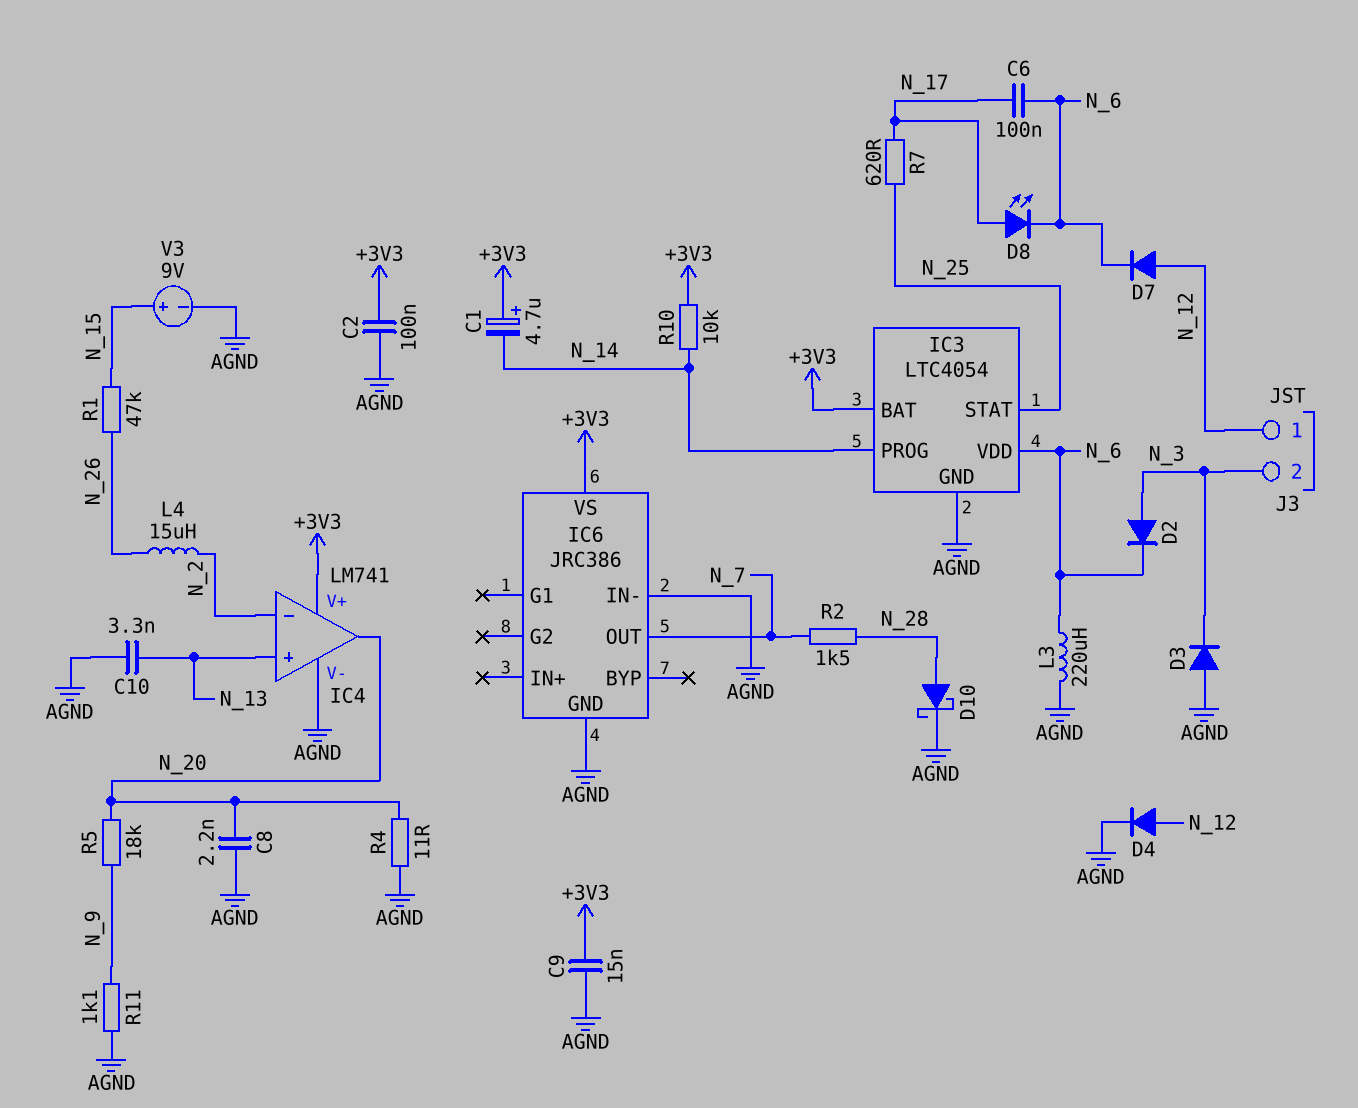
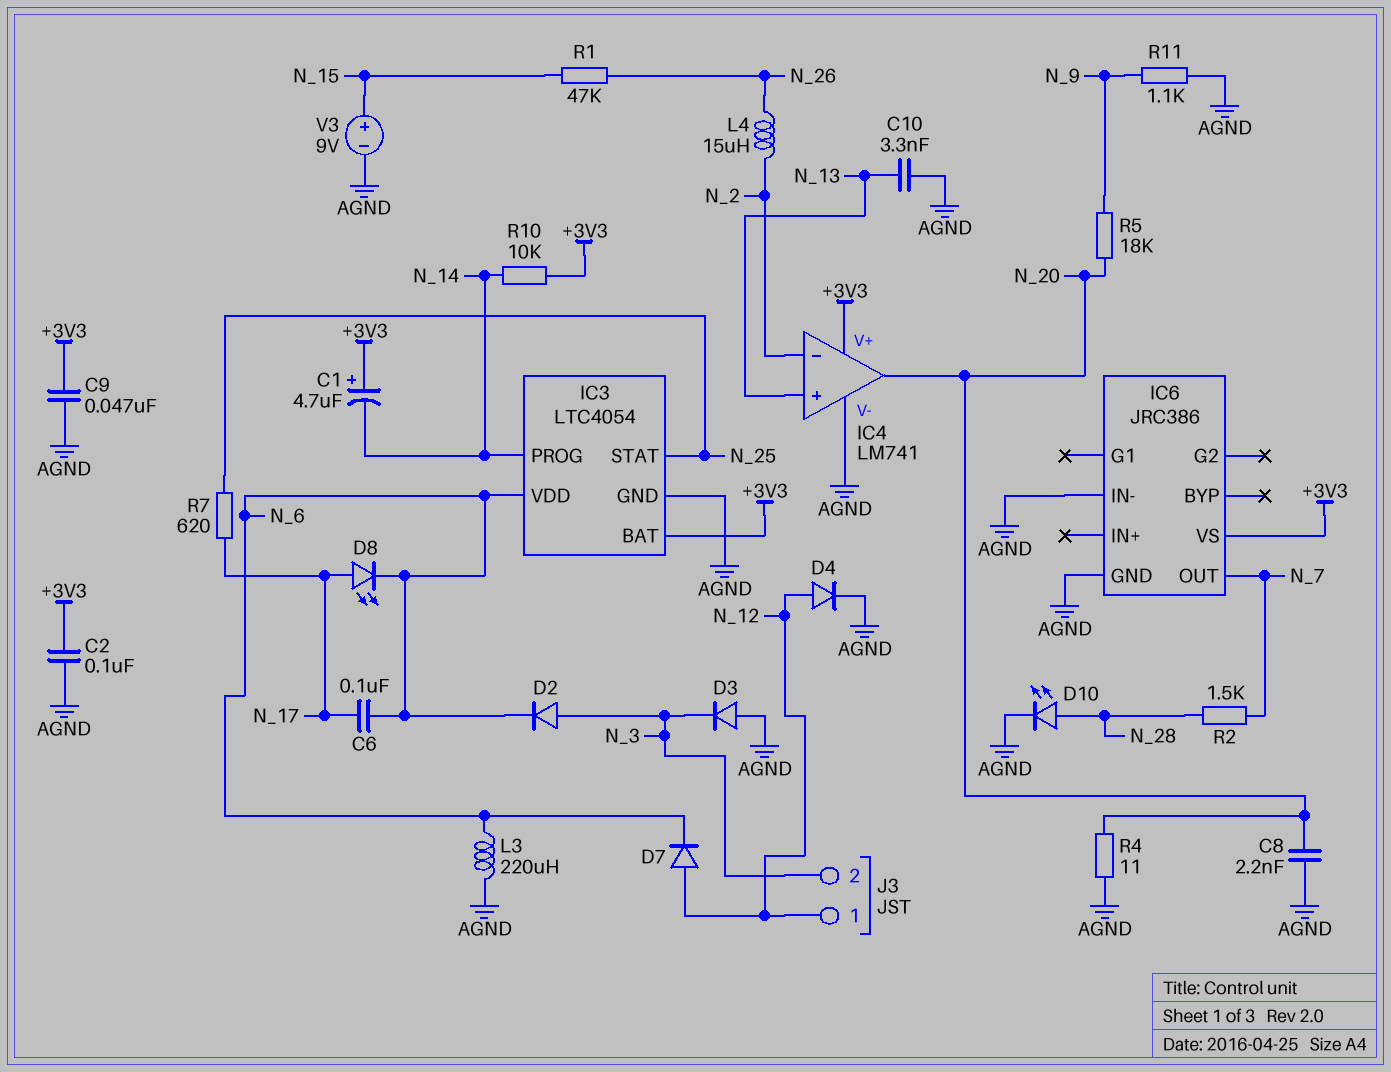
C9: 15nF (+3V3, AGND) -> 47nF (+3V3, AGND)
D10: schottky (A N_28, K AGND) -> LED (A N_28, K AGND)

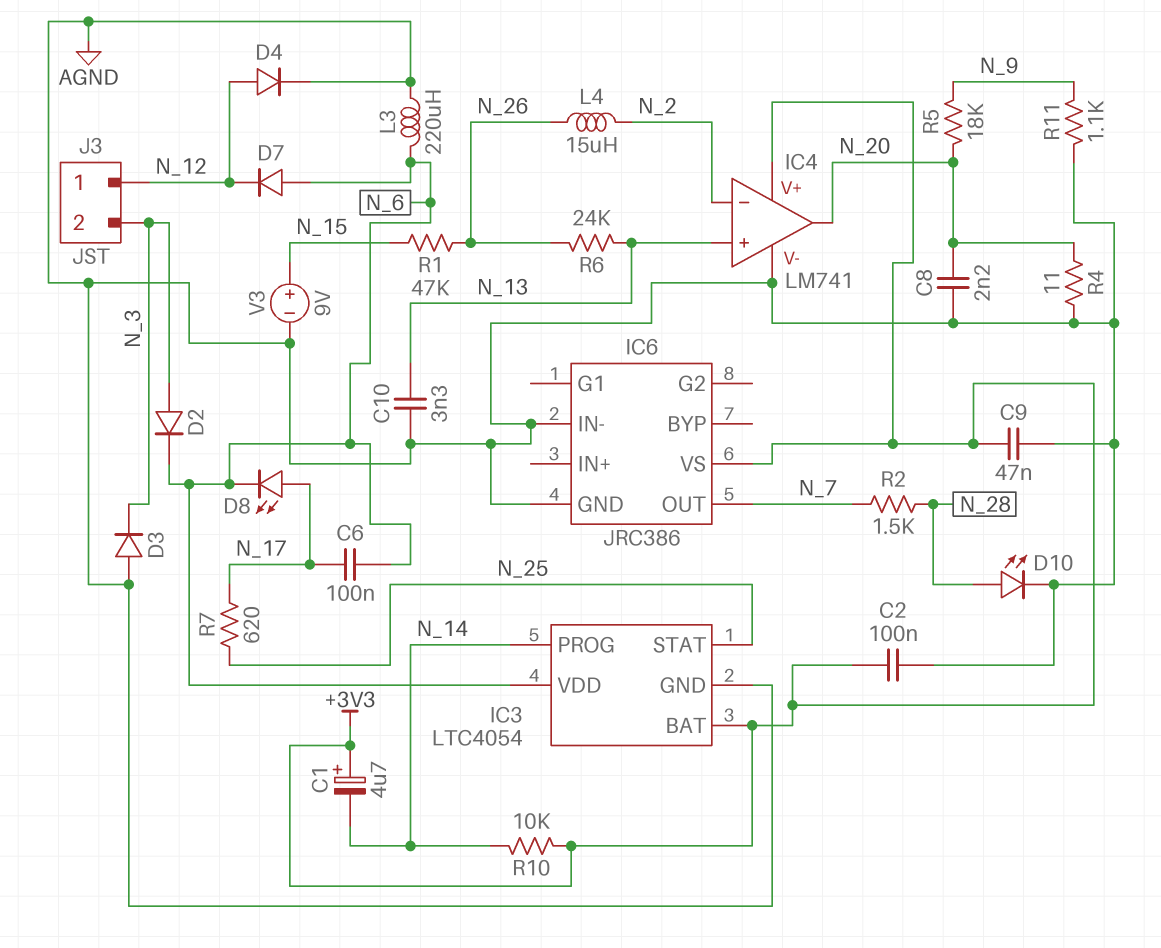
D7: diode (A N_12, K N_6) -> diode (A N_6, K N_12)
R6: none -> 24k (N_13, N_26)

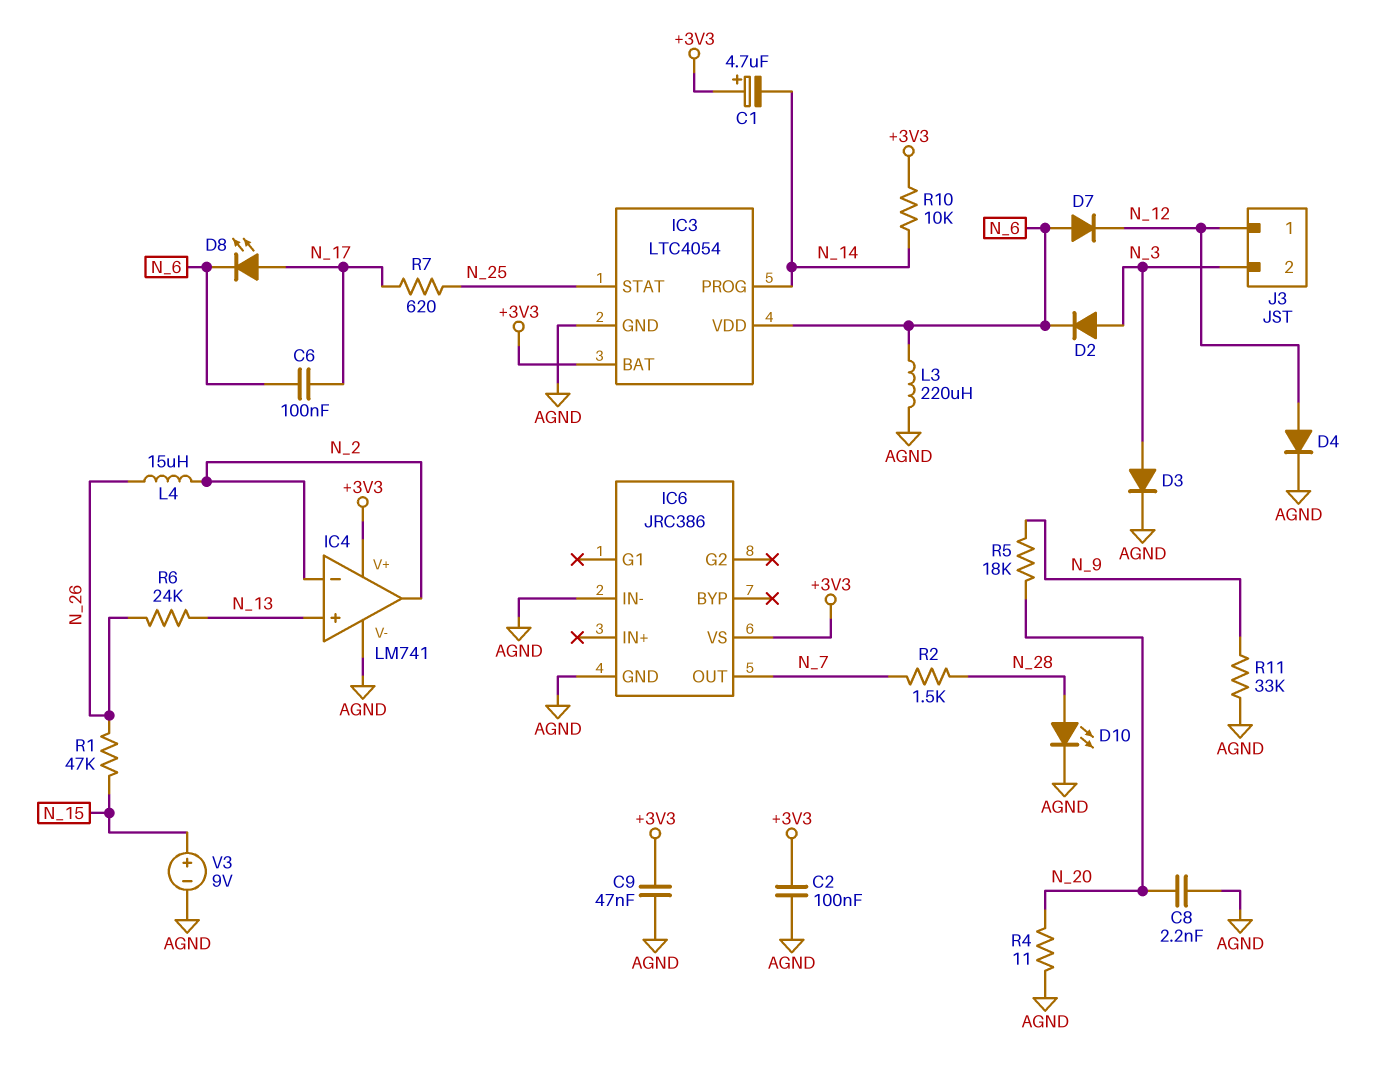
C10: 3.3nF (AGND, N_13) -> none
D3: diode (A AGND, K N_3) -> diode (A N_3, K AGND)
IC4 pin out: N_20 -> N_2
R11: 1.1k (AGND, N_9) -> 33k (AGND, N_9)

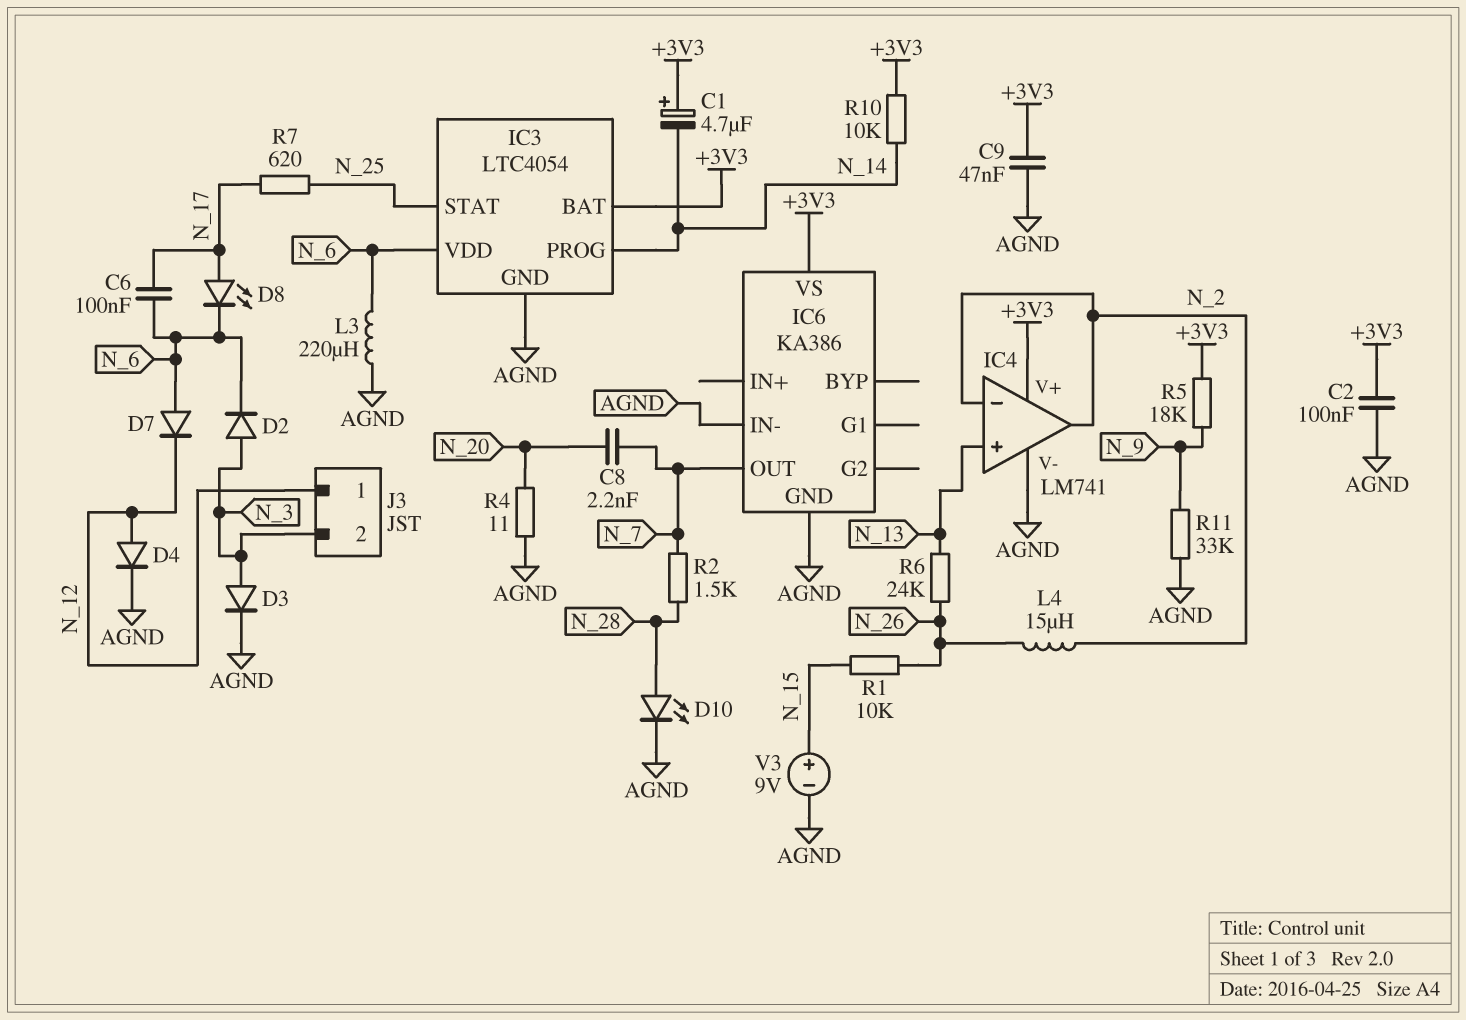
C8: 2.2nF (AGND, N_20) -> 2.2nF (N_7, N_20)
IC6: JRC386 -> KA386
R1: 47k (N_15, N_26) -> 10k (N_15, N_26)
R5: 18k (N_9, N_20) -> 18k (+3V3, N_9)

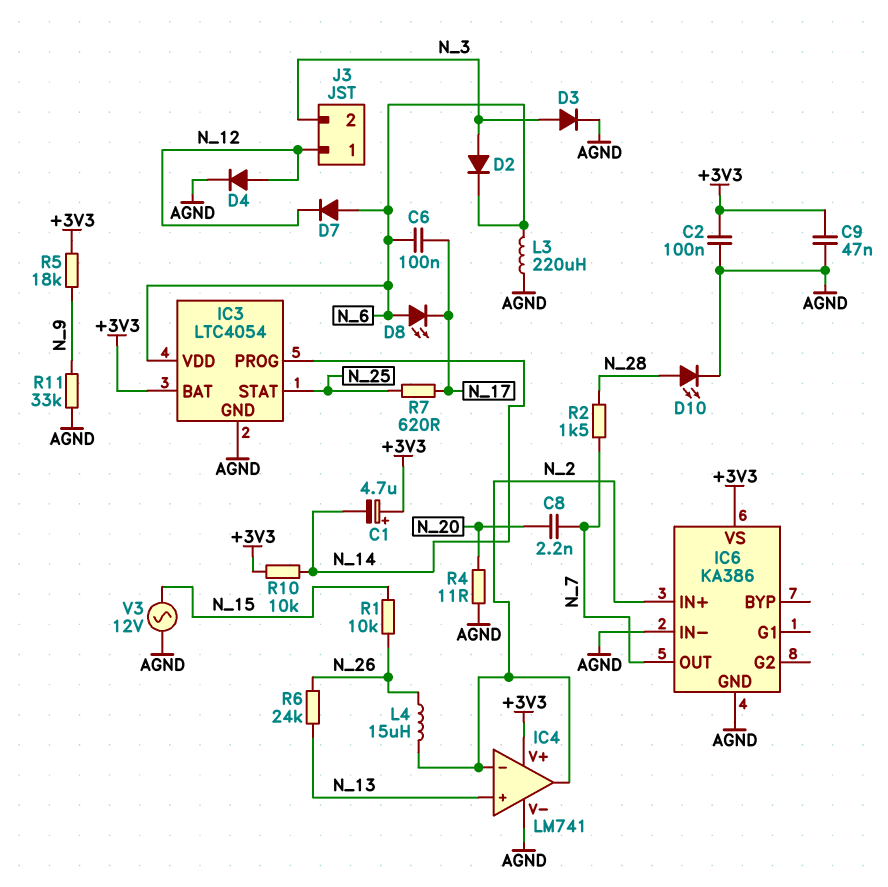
D8: LED (A N_17, K N_6) -> LED (A N_6, K N_17)
IC6 pin IN+: none -> N_2
V3: 9V (plus N_15, minus AGND) -> AC 12V (AGND, N_15)

